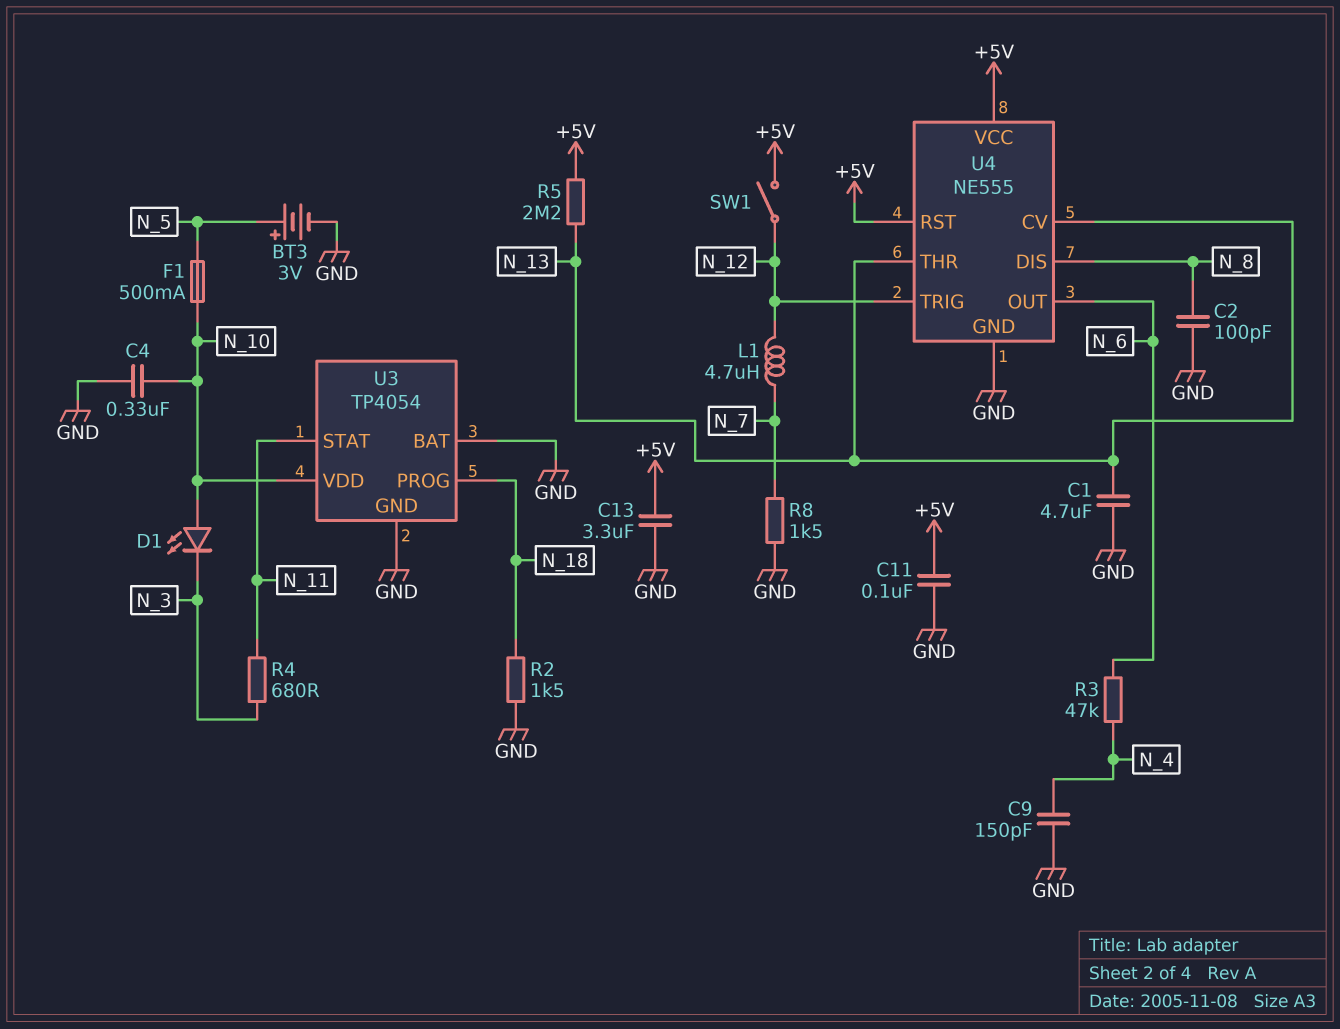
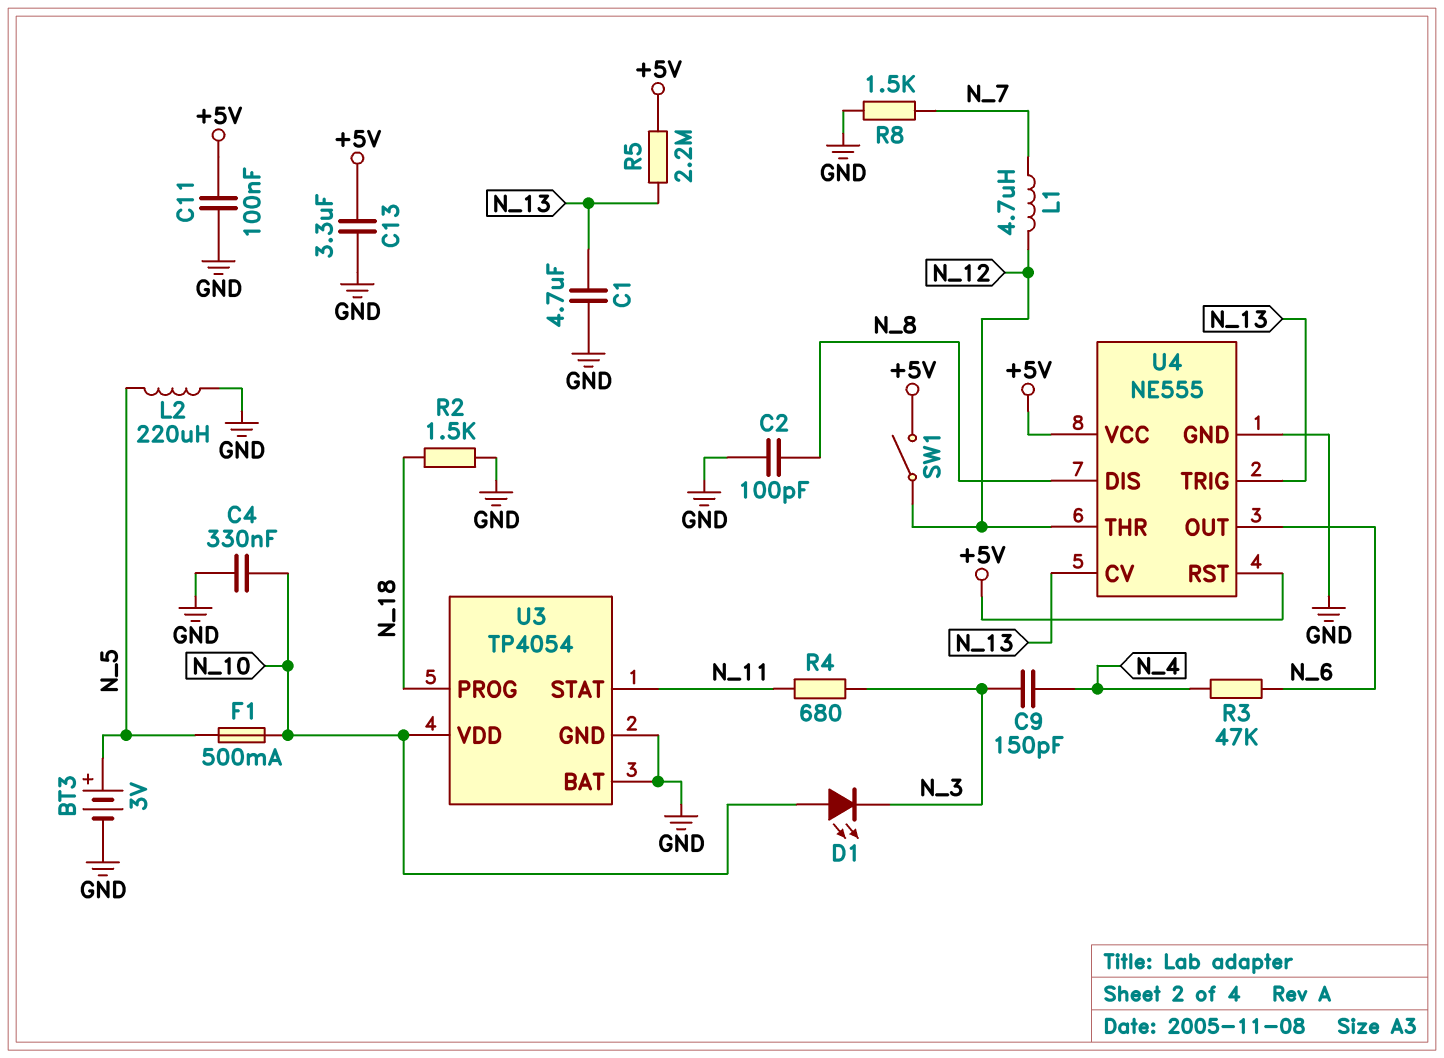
C9: 150pF (GND, N_4) -> 150pF (N_3, N_4)
L2: none -> 220uH (GND, N_5)
U4 pin THR: N_13 -> N_12
U4 pin TRIG: N_12 -> N_13

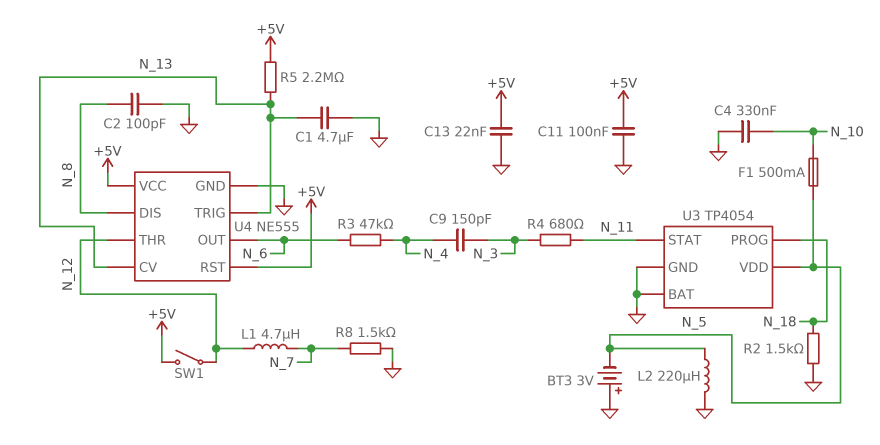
BT3: 3V (plus N_5, minus GND) -> 3V (plus GND, minus N_5)
C13: 3.3uF (+5V, GND) -> 22nF (+5V, GND)
D1: LED (A N_10, K N_3) -> none
U3 pin VDD: N_10 -> N_5

